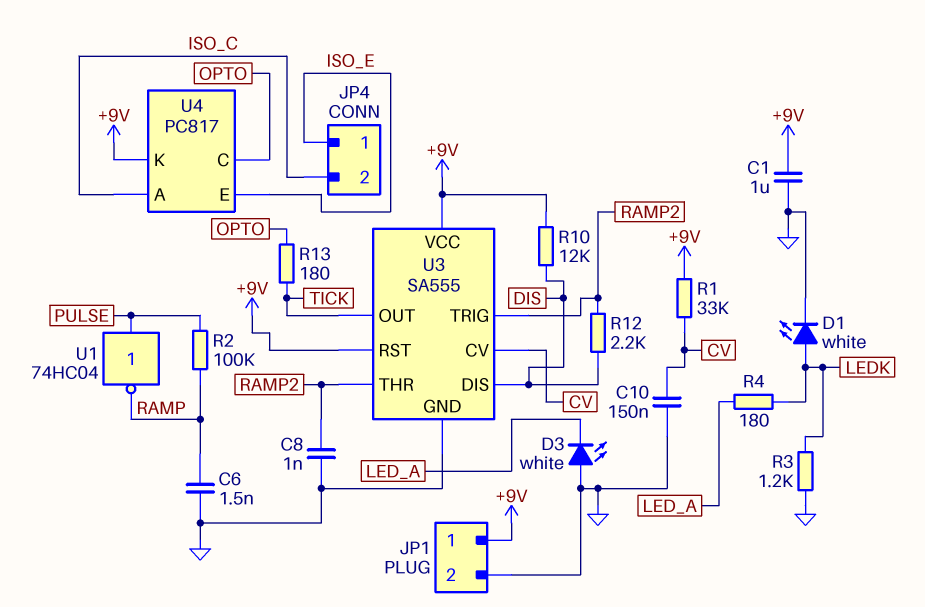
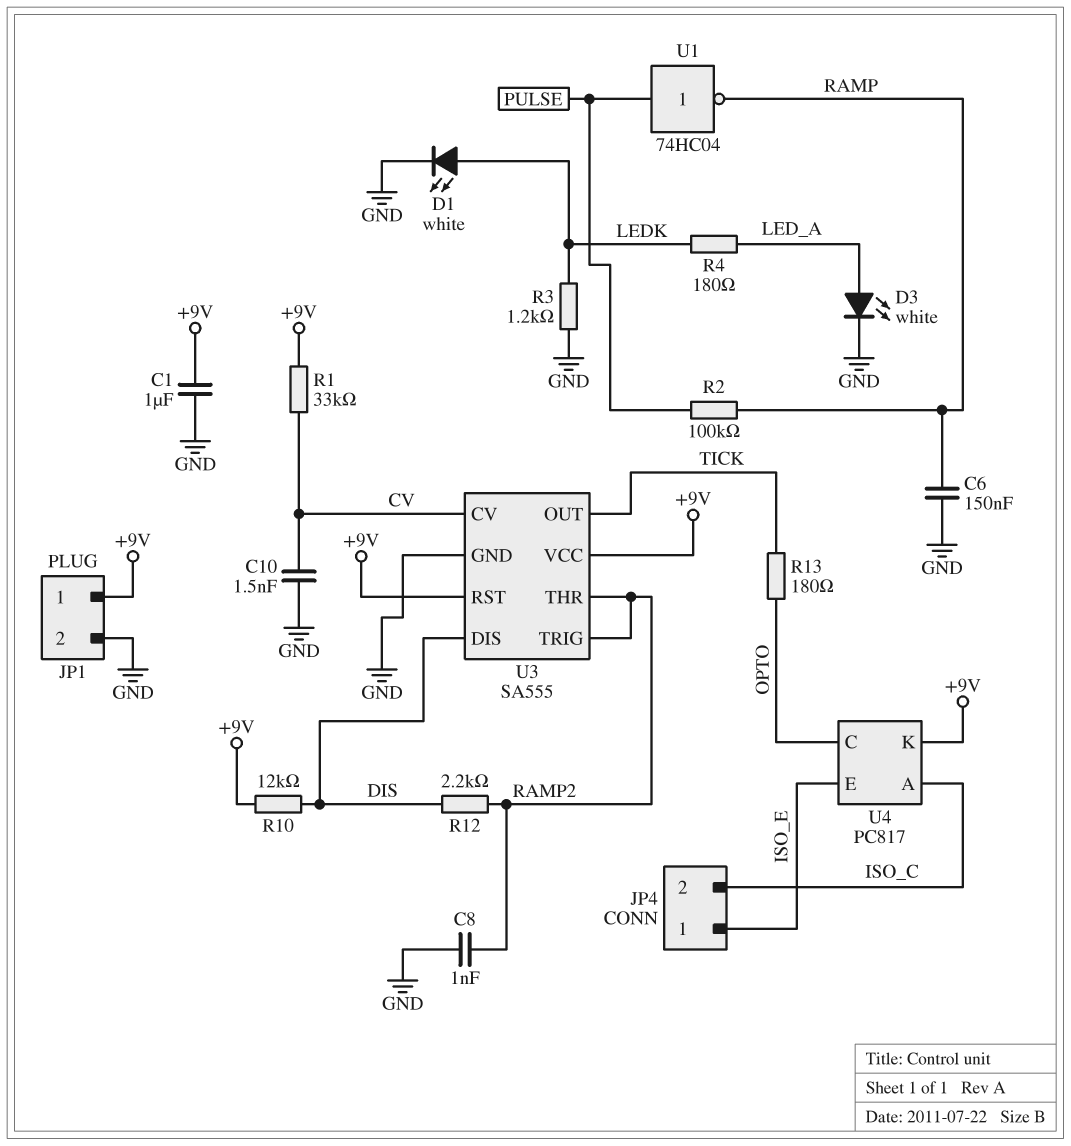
C6: 1.5nF (GND, RAMP) -> 150nF (GND, RAMP)
C10: 150nF (CV, GND) -> 1.5nF (CV, GND)
D3: LED white (A GND, K LED_A) -> LED white (A LED_A, K GND)

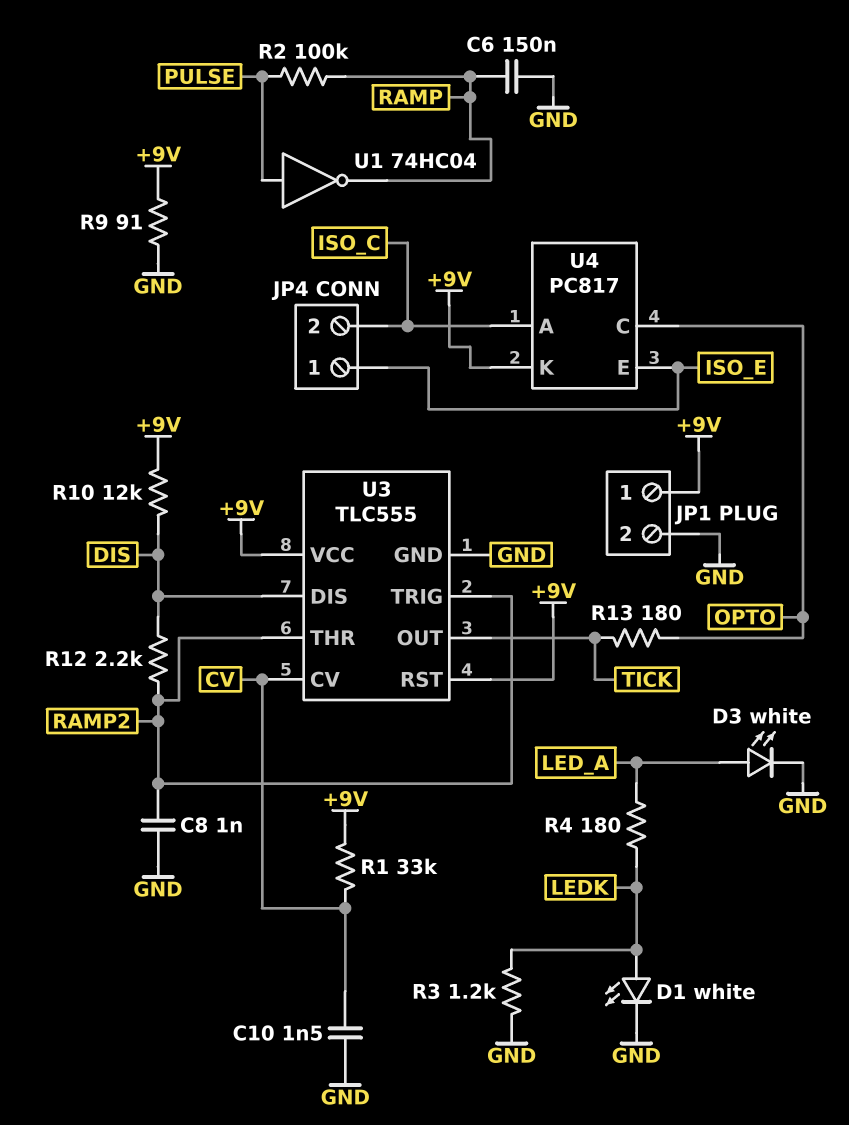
C1: 1uF (+9V, GND) -> none
R9: none -> 91 (+9V, GND)
U3: SA555 -> TLC555

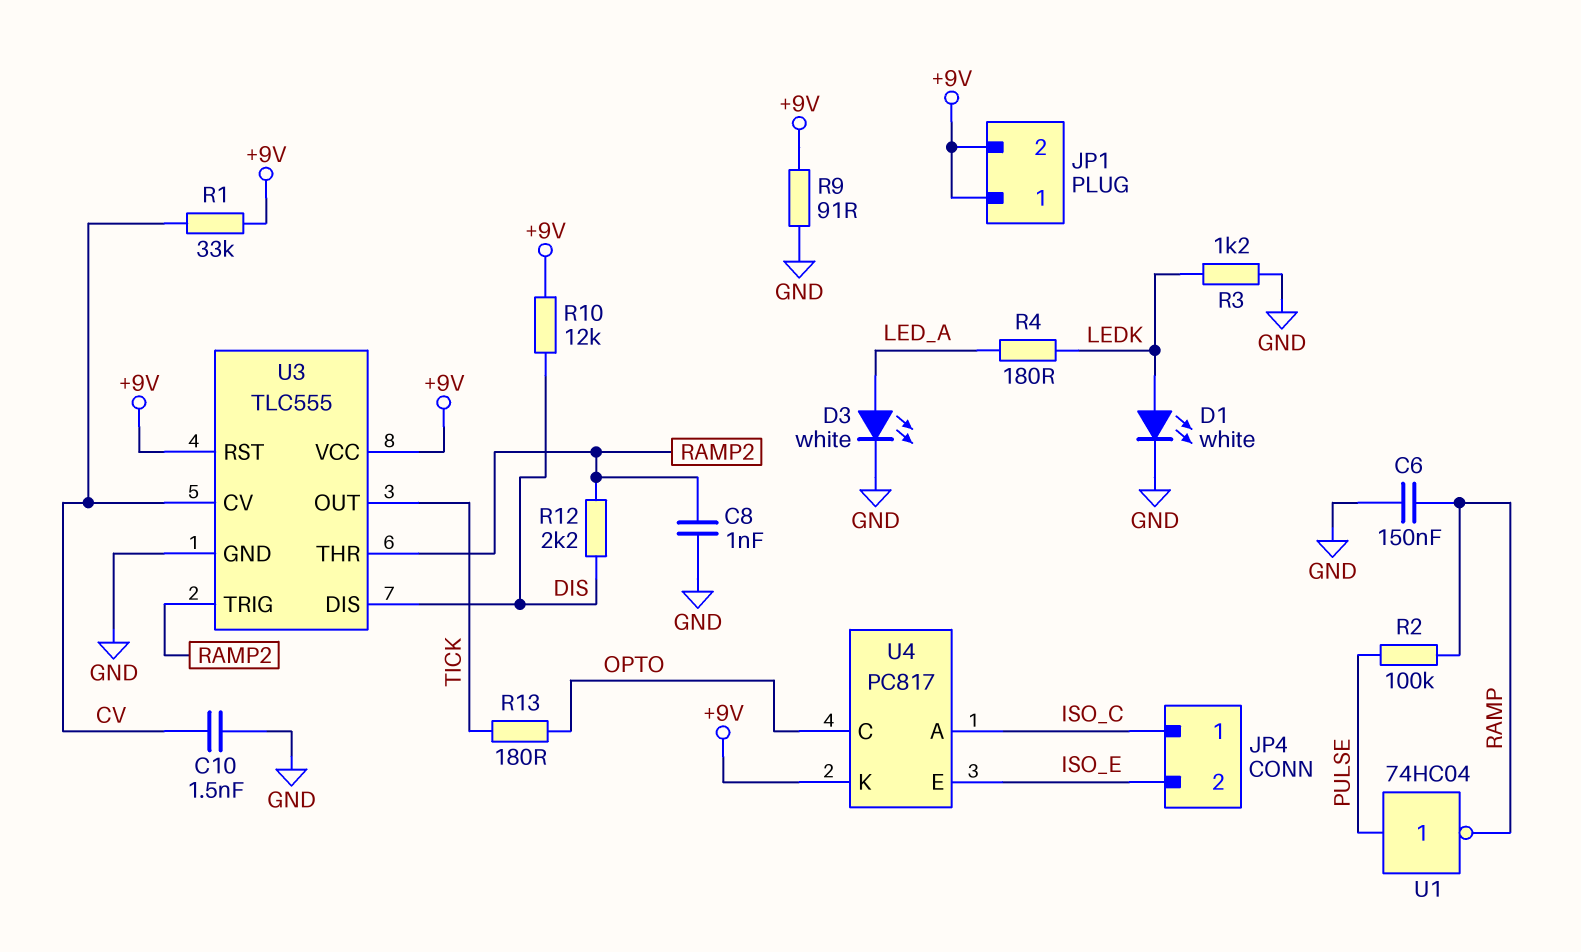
JP1 pin 2: GND -> +9V
JP4 pin 1: ISO_E -> ISO_C
JP4 pin 2: ISO_C -> ISO_E

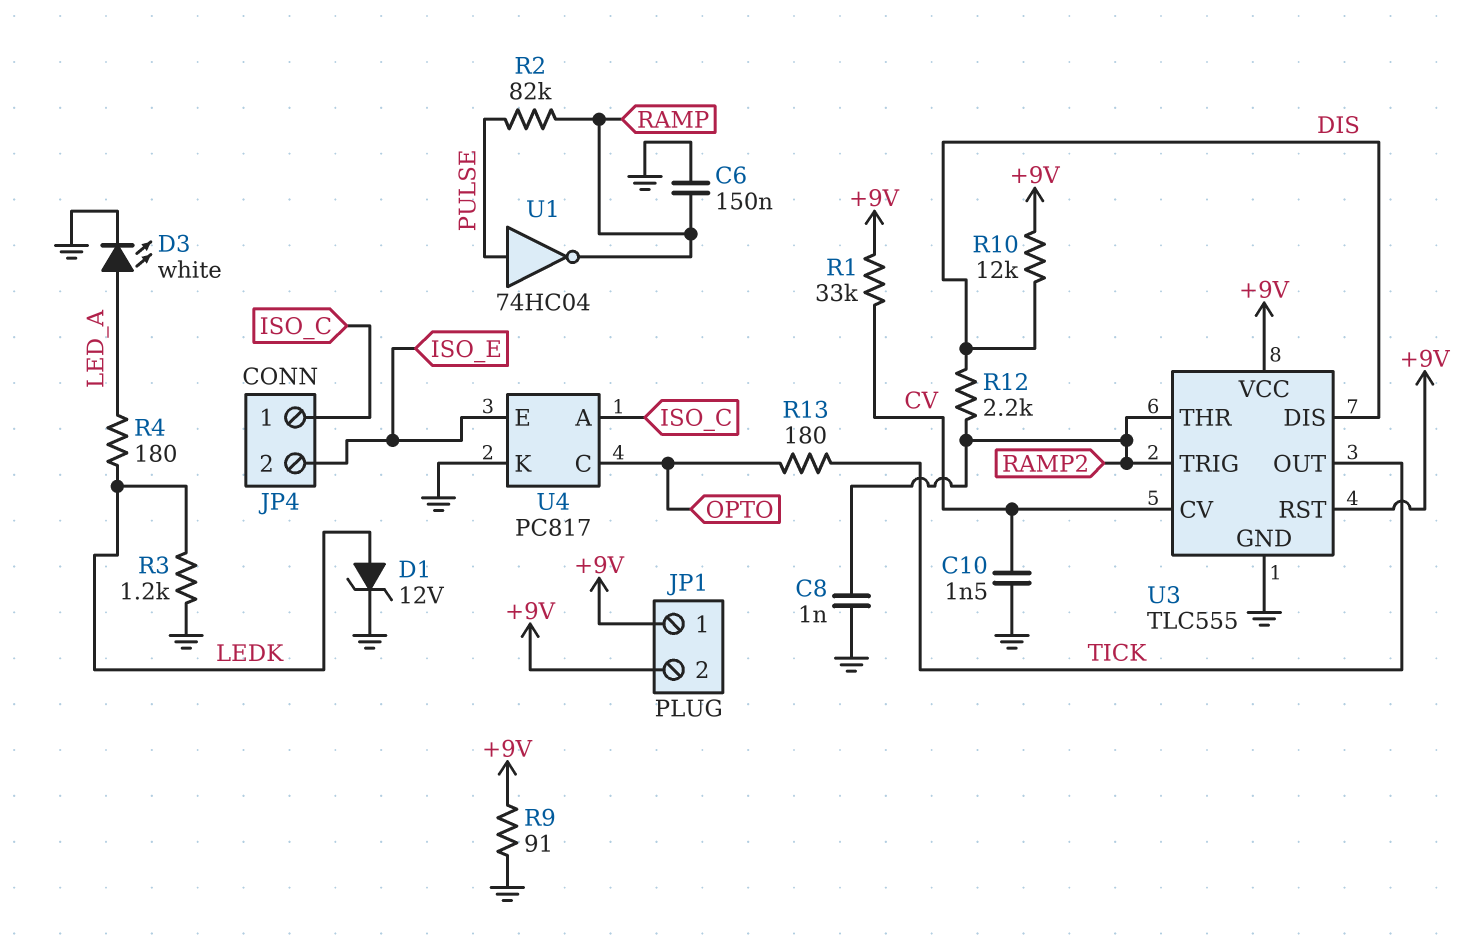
D1: LED white (A LEDK, K GND) -> zener 12V (A LEDK, K GND)
R2: 100k (PULSE, RAMP) -> 82k (PULSE, RAMP)
U4 pin K: +9V -> GND

